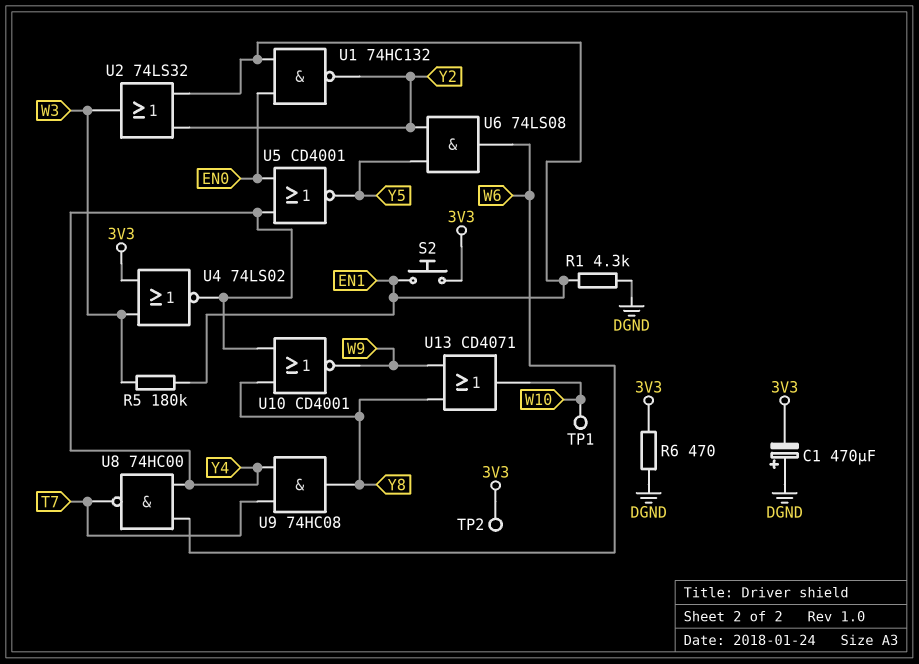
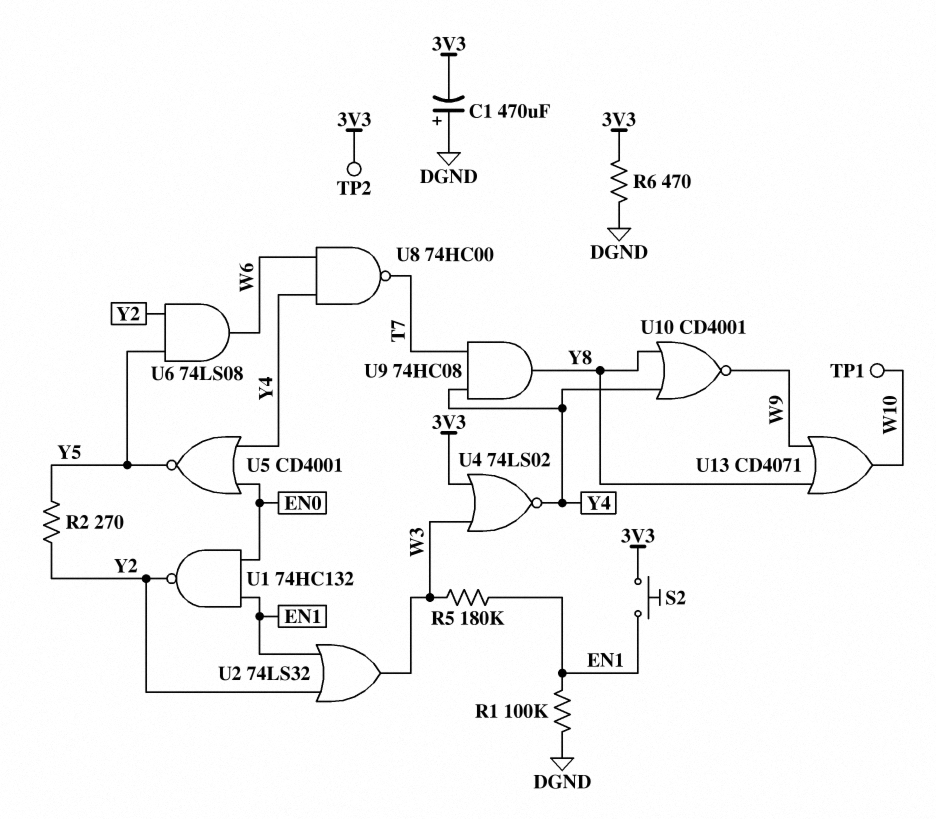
R1: 4.3k (DGND, EN1) -> 100k (DGND, EN1)
R2: none -> 270 (Y2, Y5)

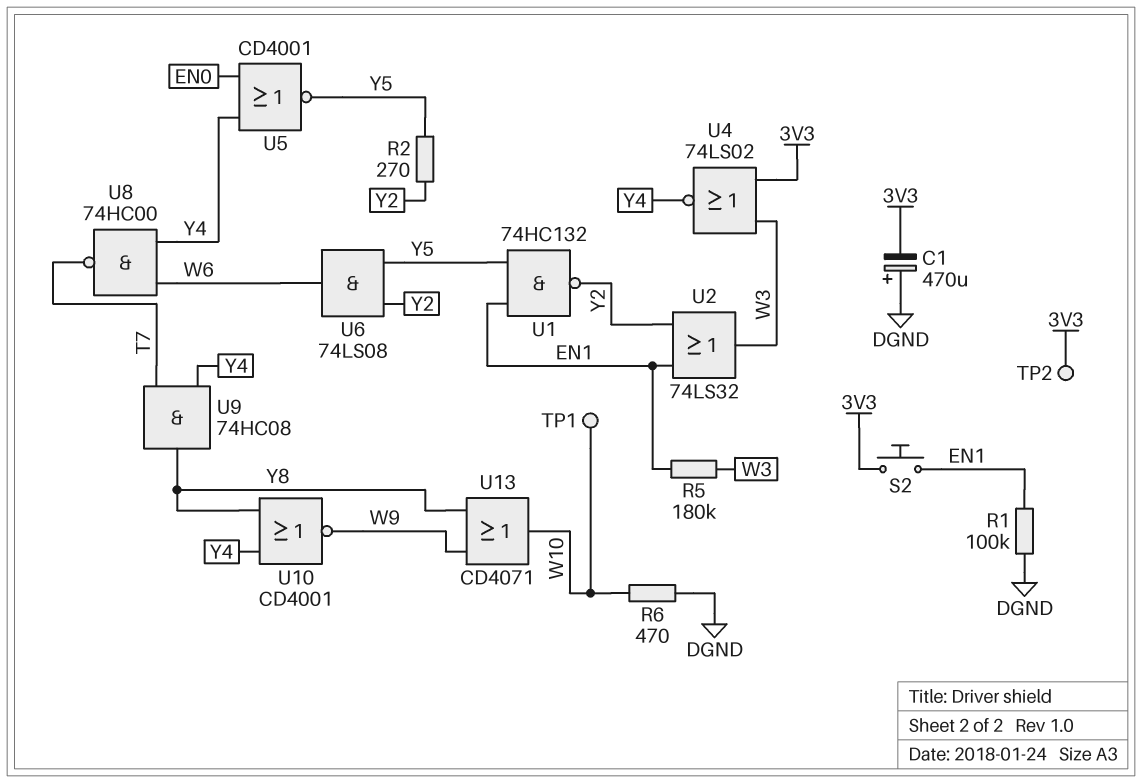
R6: 470 (3V3, DGND) -> 470 (DGND, W10)
U1: NAND 74HC132 (in EN0, in EN1, out Y2) -> NAND 74HC132 (in EN1, in Y5, out Y2)

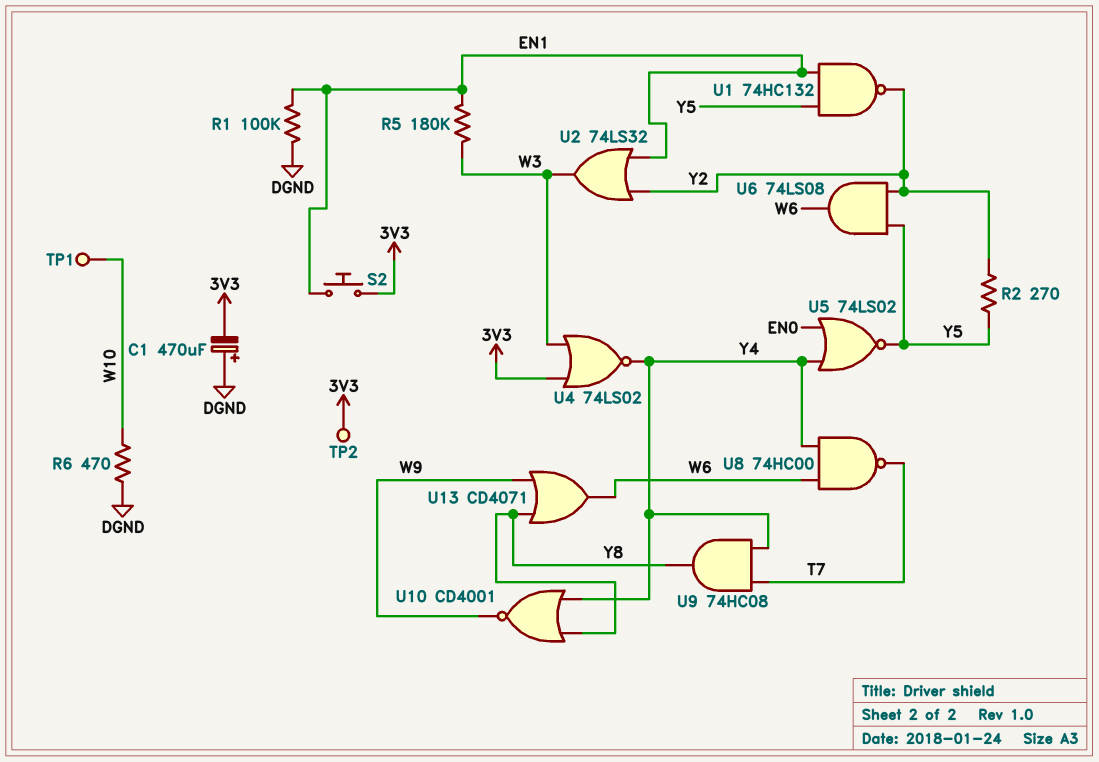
U5: NOR CD4001 (in EN0, in Y4, out Y5) -> NOR 74LS02 (in EN0, in Y4, out Y5)
U13: OR CD4071 (in W9, in Y8, out W10) -> OR CD4071 (in W9, in Y8, out W6)

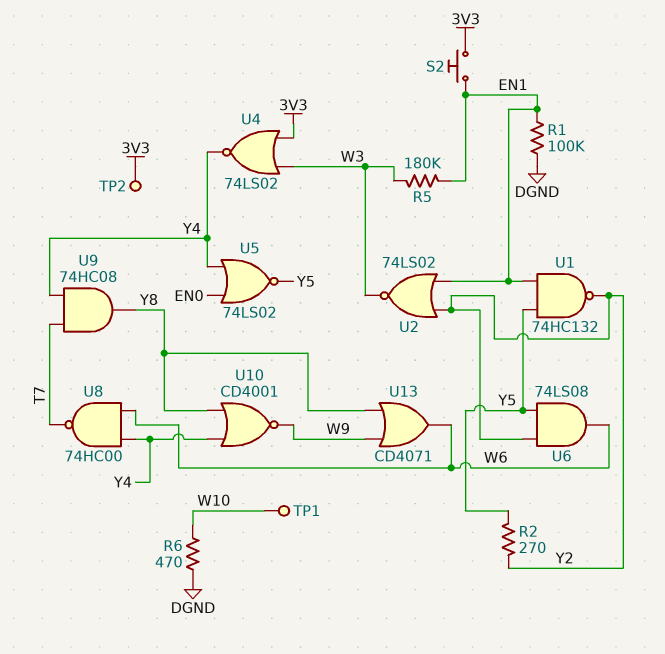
C1: 470uF (plus DGND, minus 3V3) -> none
U2: OR 74LS32 (in EN1, in Y2, out W3) -> NOR 74LS02 (in EN1, in Y2, out W3)

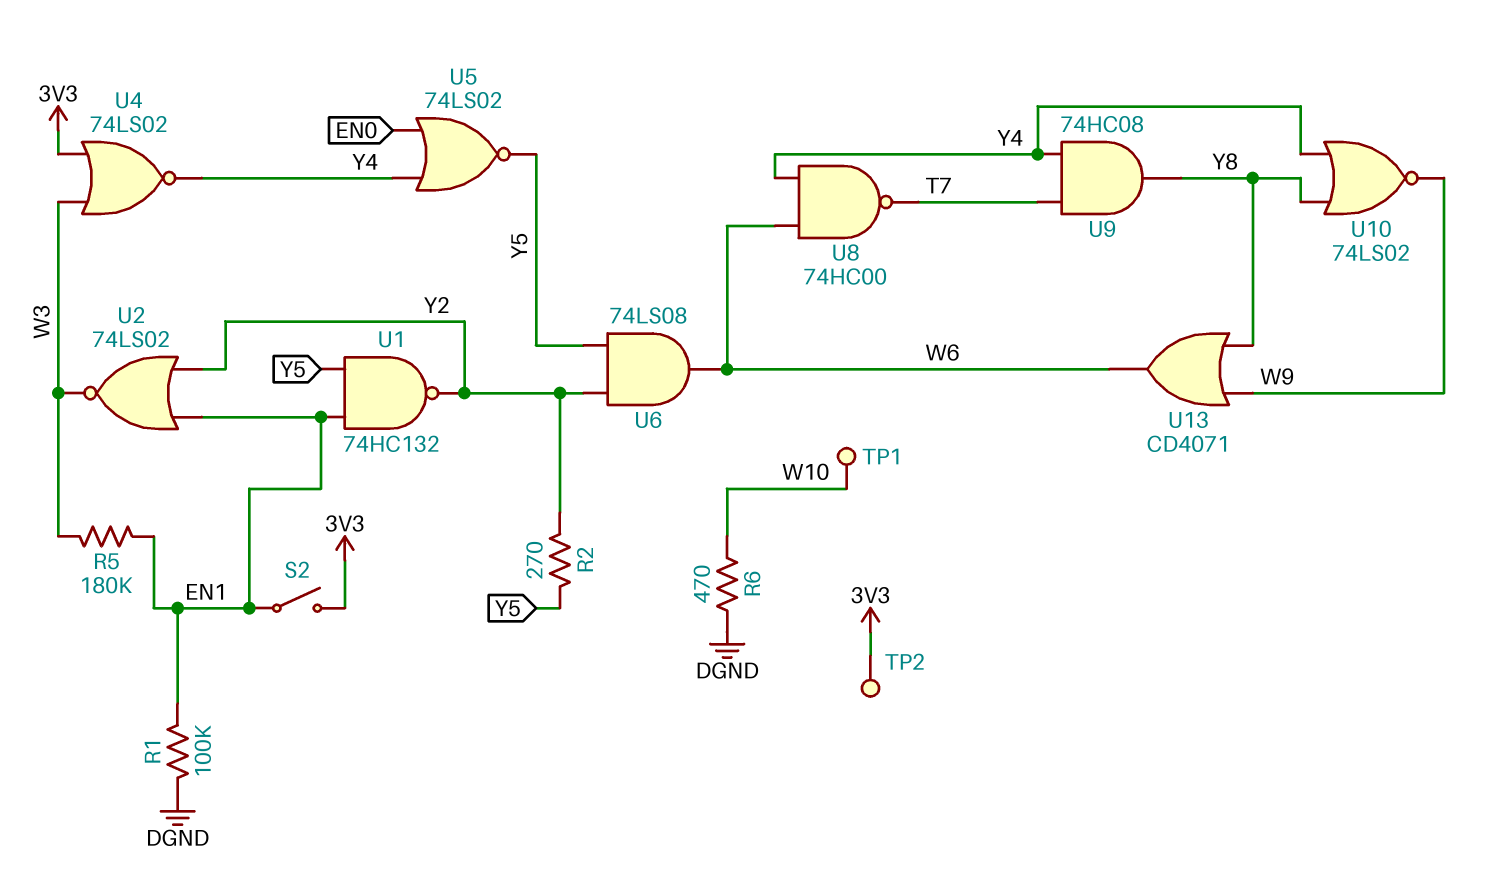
S2: button (3V3, EN1) -> switch (3V3, EN1)
U10: NOR CD4001 (in Y4, in Y8, out W9) -> NOR 74LS02 (in Y4, in Y8, out W9)

